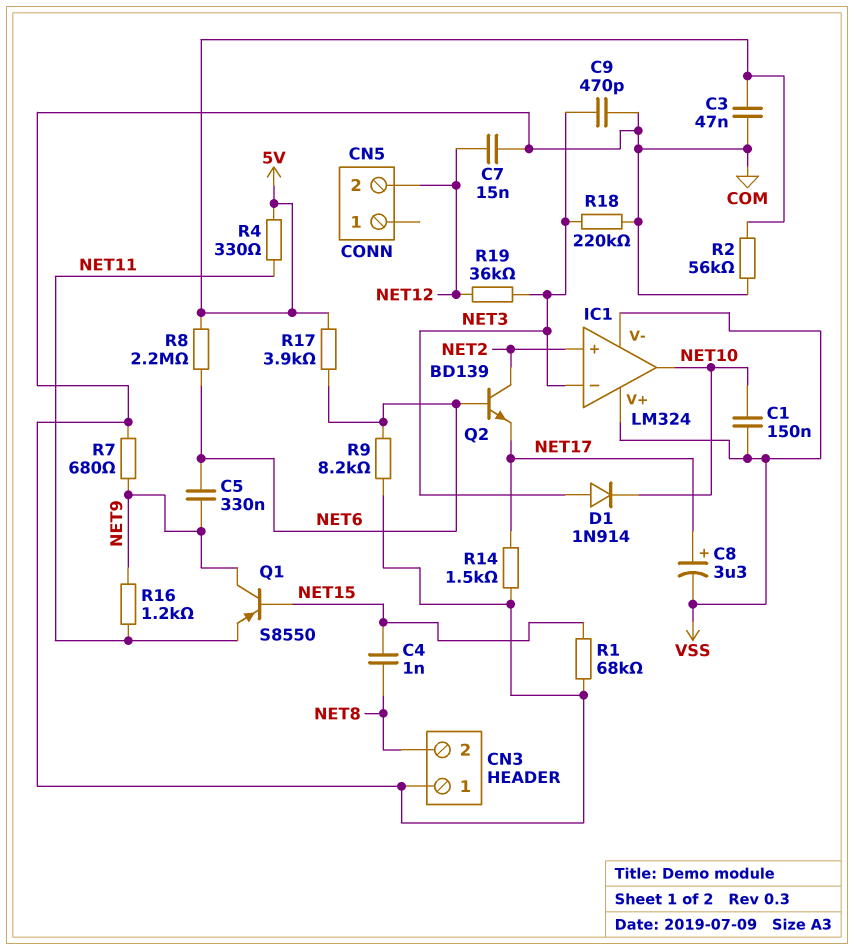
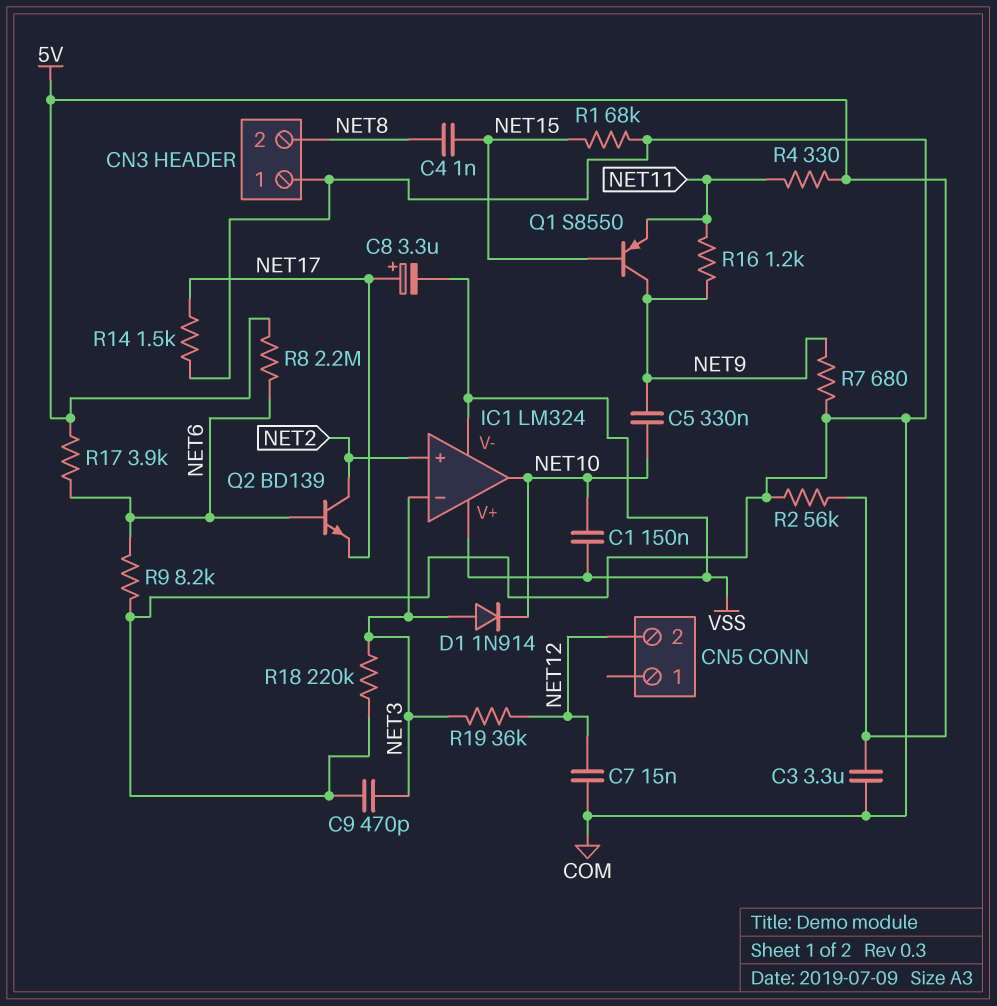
C3: 47nF (5V, COM) -> 3.3uF (5V, COM)
C5: 330nF (NET6, NET9) -> 330nF (NET9, NET10)

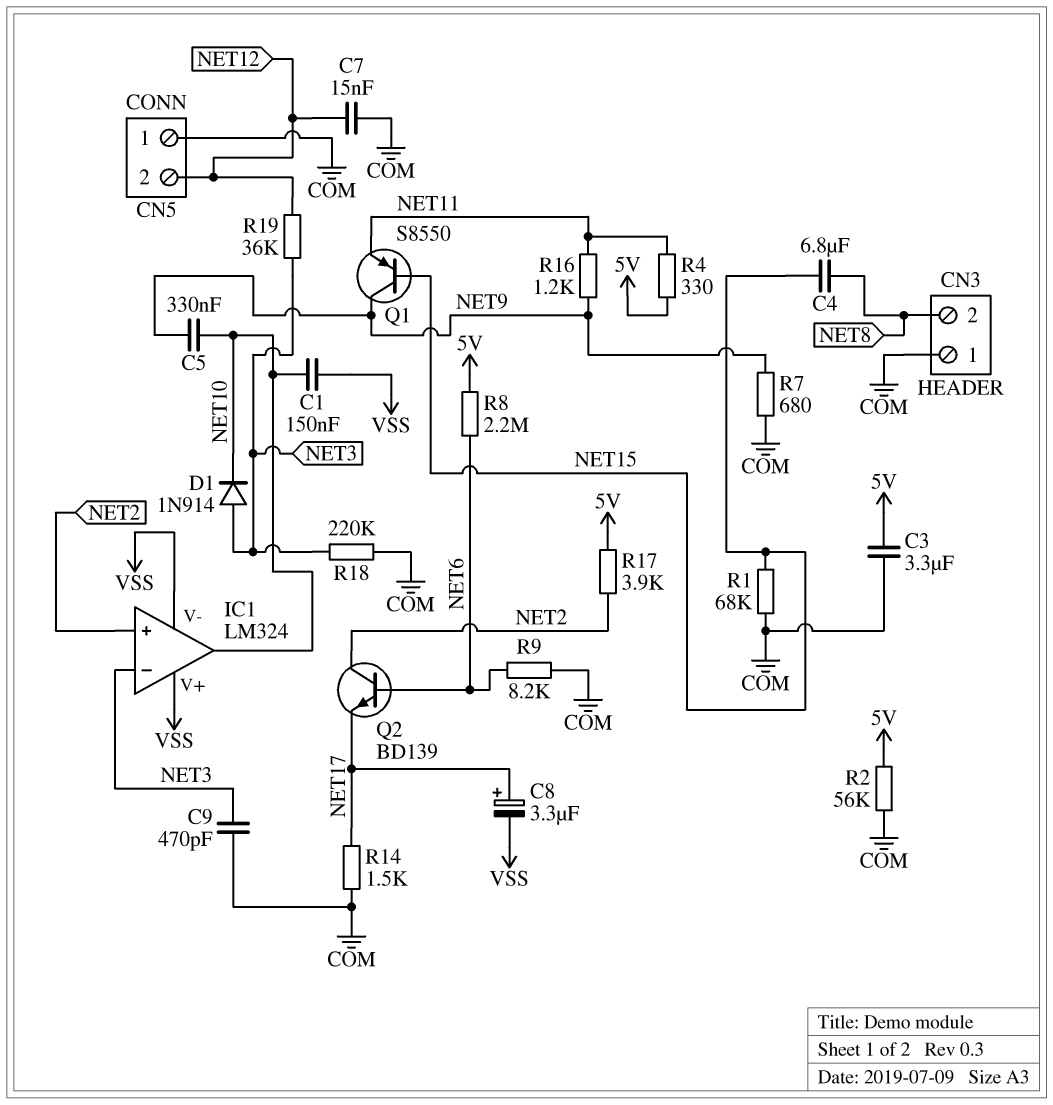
C4: 1nF (NET8, NET15) -> 6.8uF (NET8, NET15)
CN5 pin 1: none -> COM
R17: 3.9k (5V, NET6) -> 3.9k (5V, NET2)

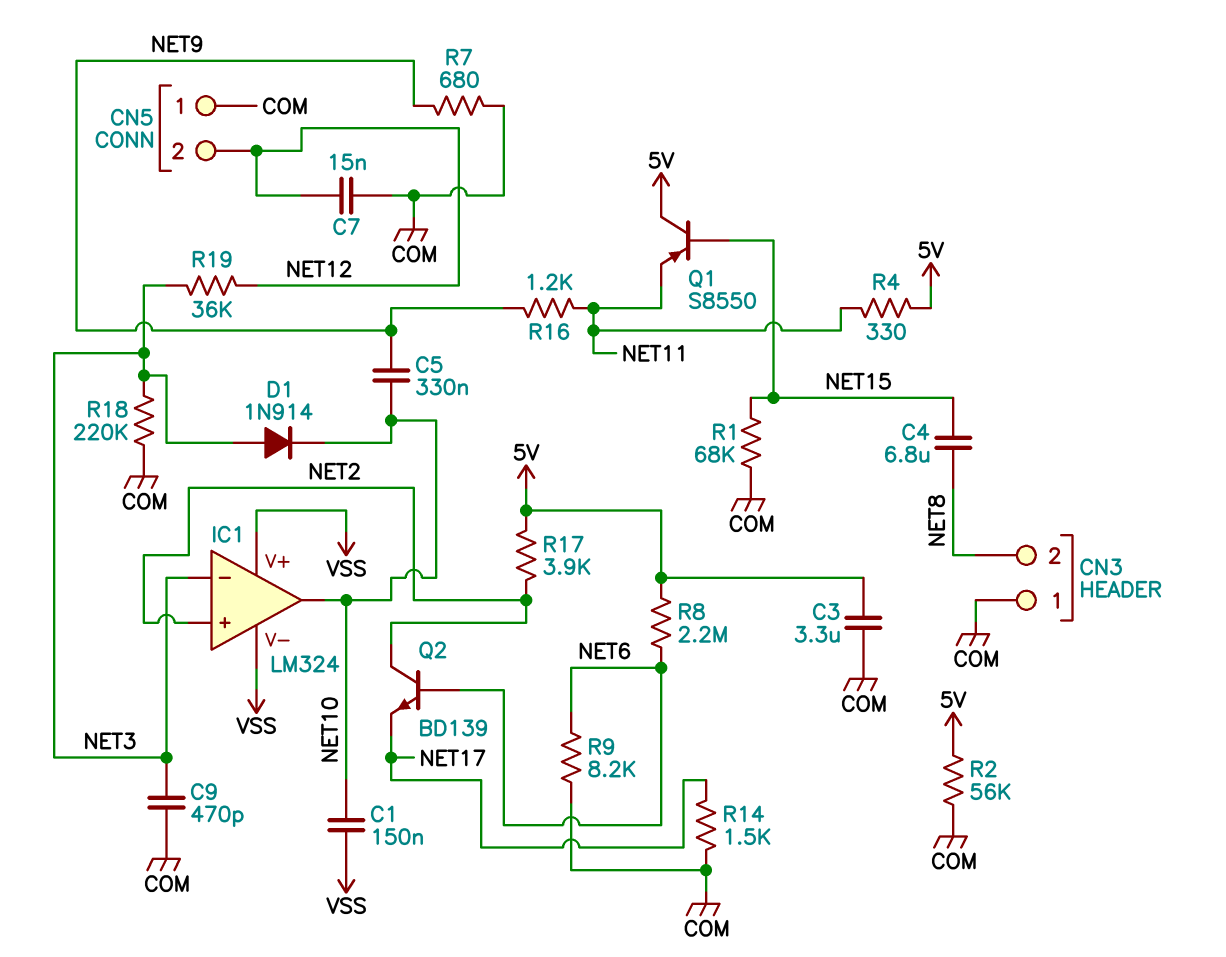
C8: 3.3uF (plus NET17, minus VSS) -> none
Q1: PNP S8550 (B NET15, C NET9, E NET11) -> PNP S8550 (B NET15, C 5V, E NET11)

